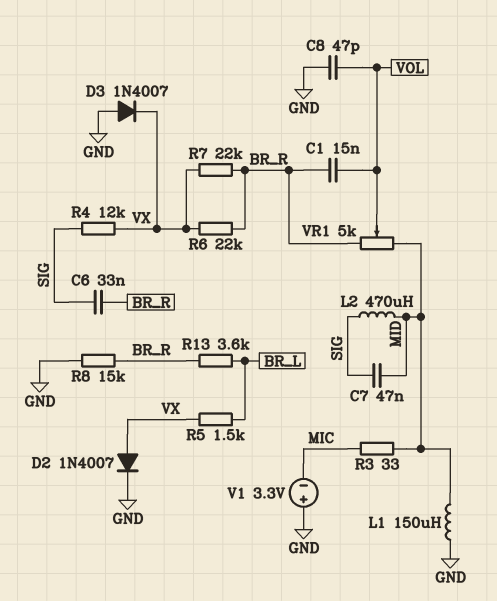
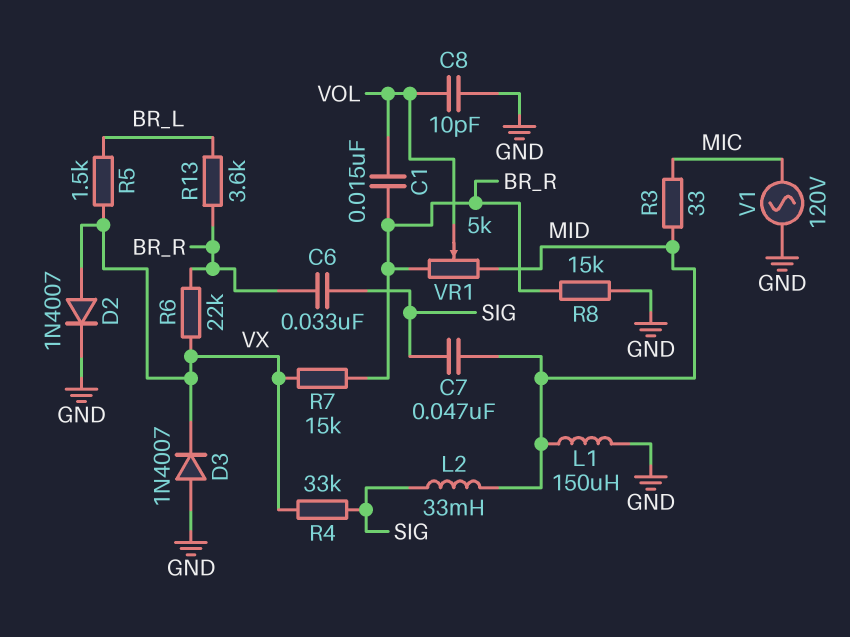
C8: 47pF (GND, VOL) -> 10pF (GND, VOL)
L2: 470uH (MID, SIG) -> 33mH (MID, SIG)
R4: 12k (SIG, VX) -> 33k (SIG, VX)
R7: 22k (BR_R, VX) -> 15k (BR_R, VX)
V1: 3.3V (plus GND, minus MIC) -> AC 120V (GND, MIC)

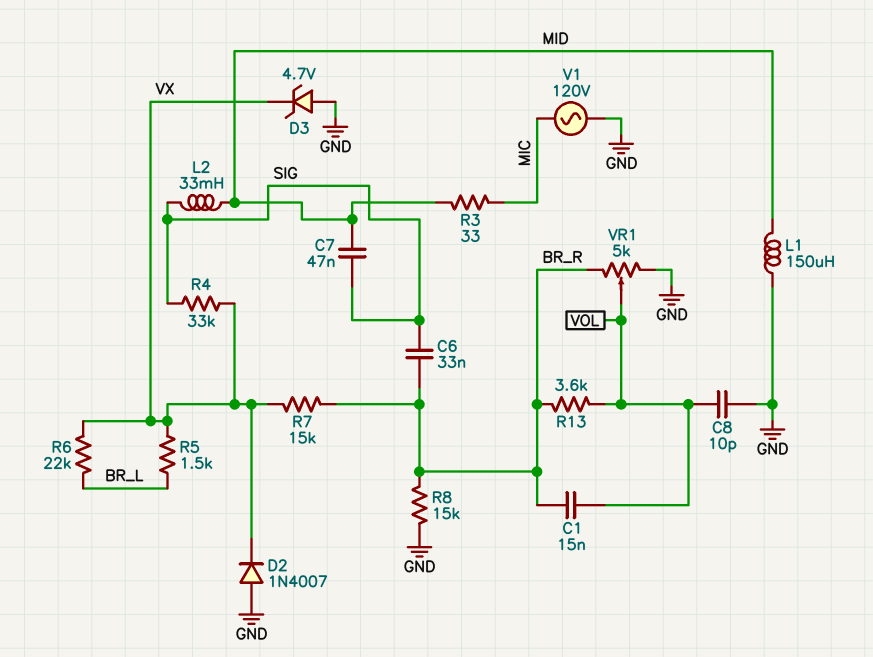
D2: diode 1N4007 (A VX, K GND) -> diode 1N4007 (A GND, K VX)
D3: diode 1N4007 (A GND, K VX) -> zener 4.7V (A GND, K VX)
R6: 22k (BR_R, VX) -> 22k (BR_L, VX)
R13: 3.6k (BR_L, BR_R) -> 3.6k (BR_R, VOL)
VR1: 5k (BR_R, MID, wiper VOL) -> 5k (BR_R, GND, wiper VOL)

